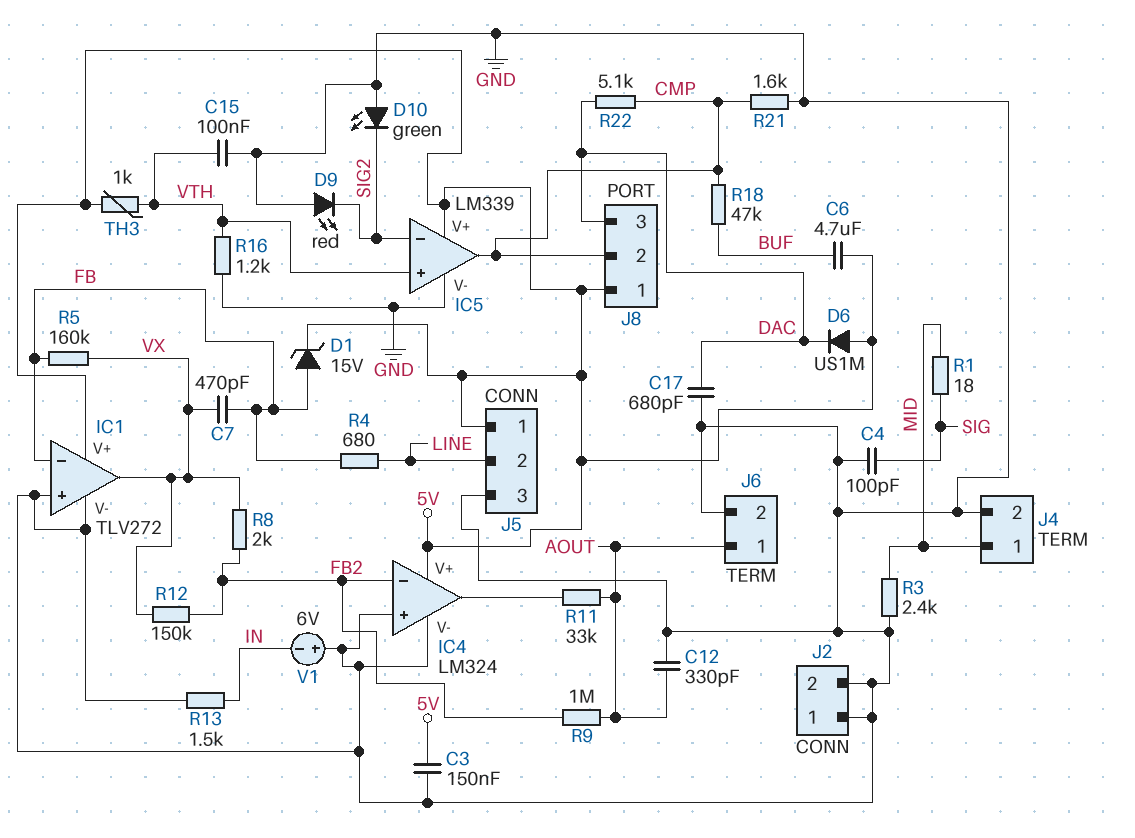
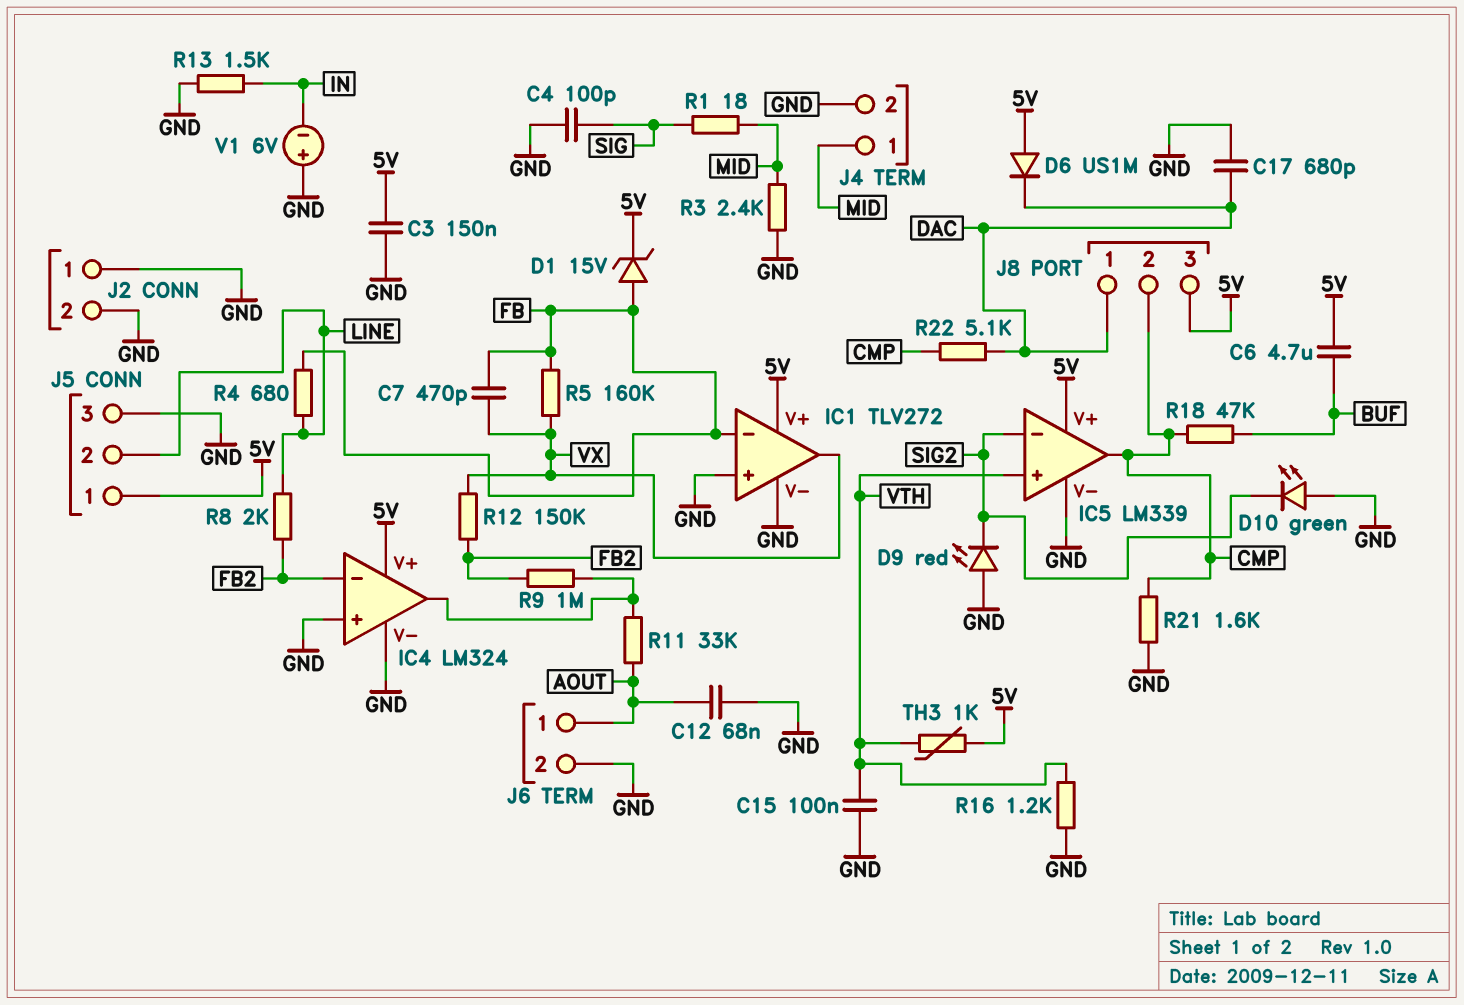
C12: 330pF (AOUT, GND) -> 68nF (AOUT, GND)
J8 pin 1: 5V -> DAC
J8 pin 3: DAC -> 5V
R8: 2k (FB2, VX) -> 2k (FB2, LINE)
R9: 1M (AOUT, FB2) -> 1M (FB2, IC4/out)

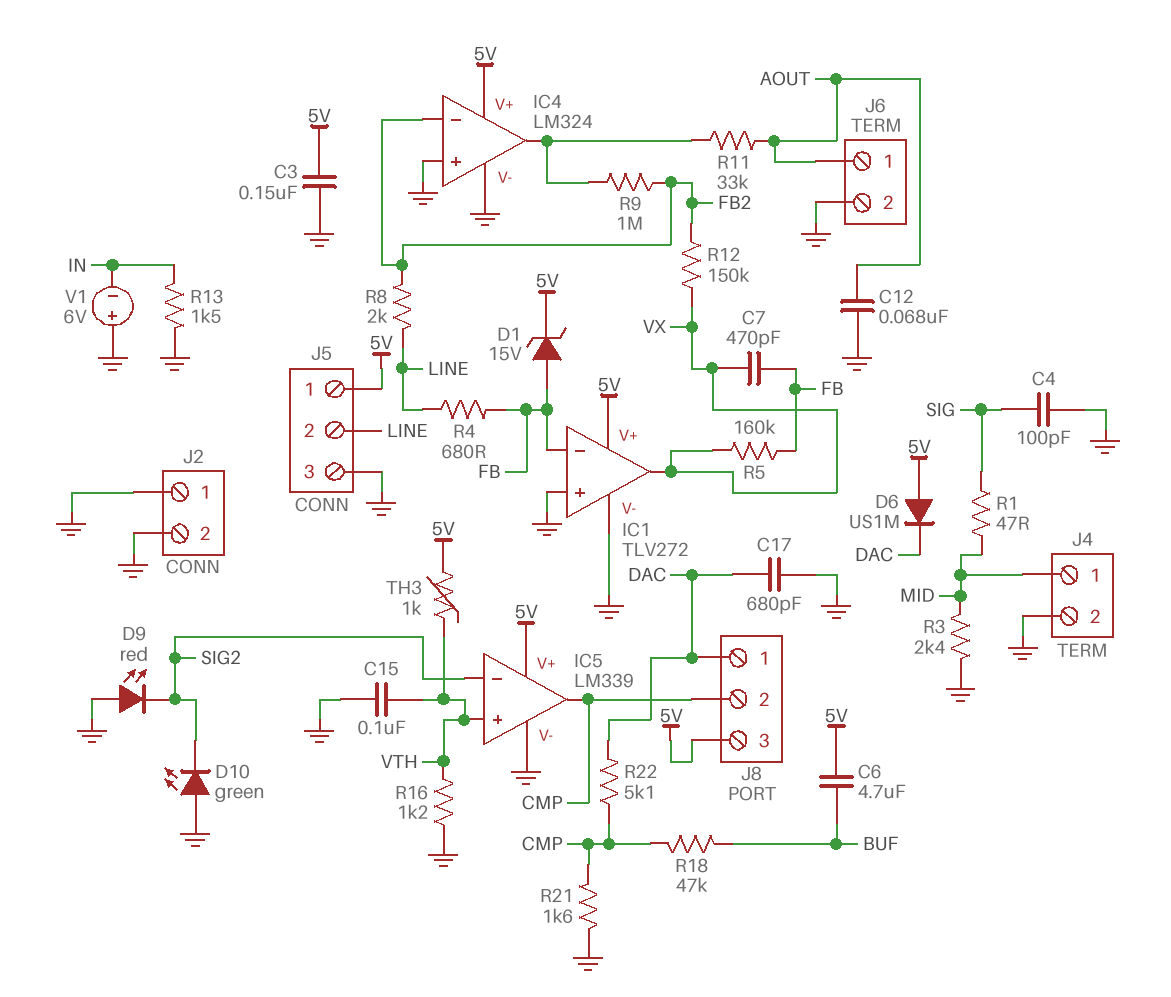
R1: 18 (MID, SIG) -> 47 (MID, SIG)

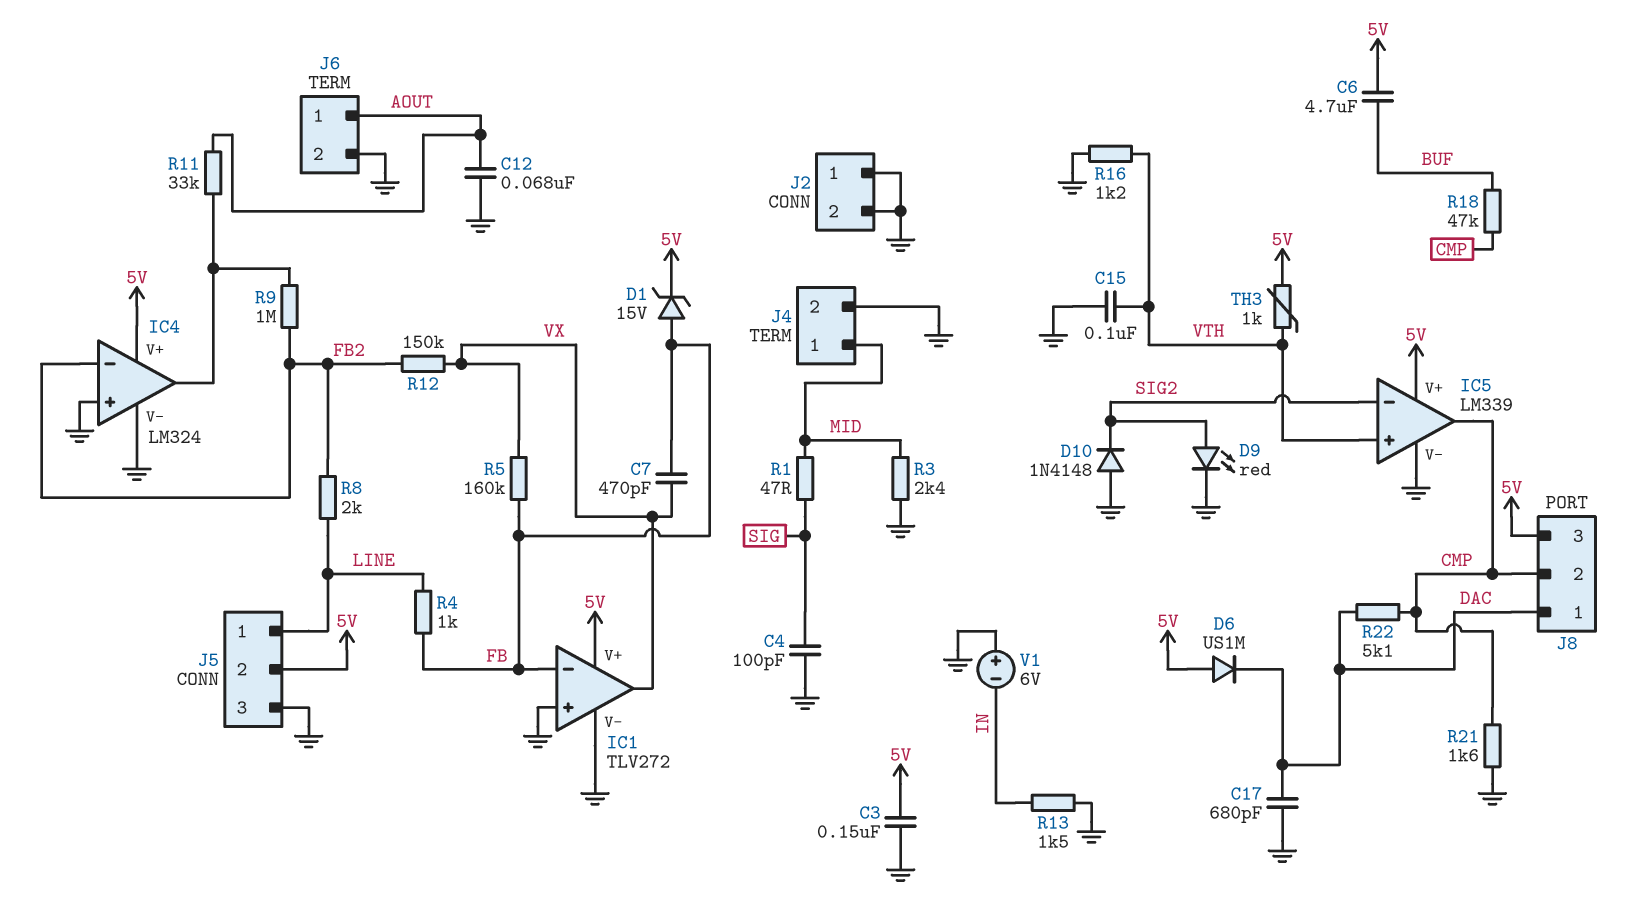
D9: LED red (A GND, K SIG2) -> LED red (A SIG2, K GND)
D10: LED green (A GND, K SIG2) -> diode 1N4148 (A GND, K SIG2)
J5 pin 1: 5V -> LINE
J5 pin 2: LINE -> 5V
R4: 680 (FB, LINE) -> 1k (FB, LINE)

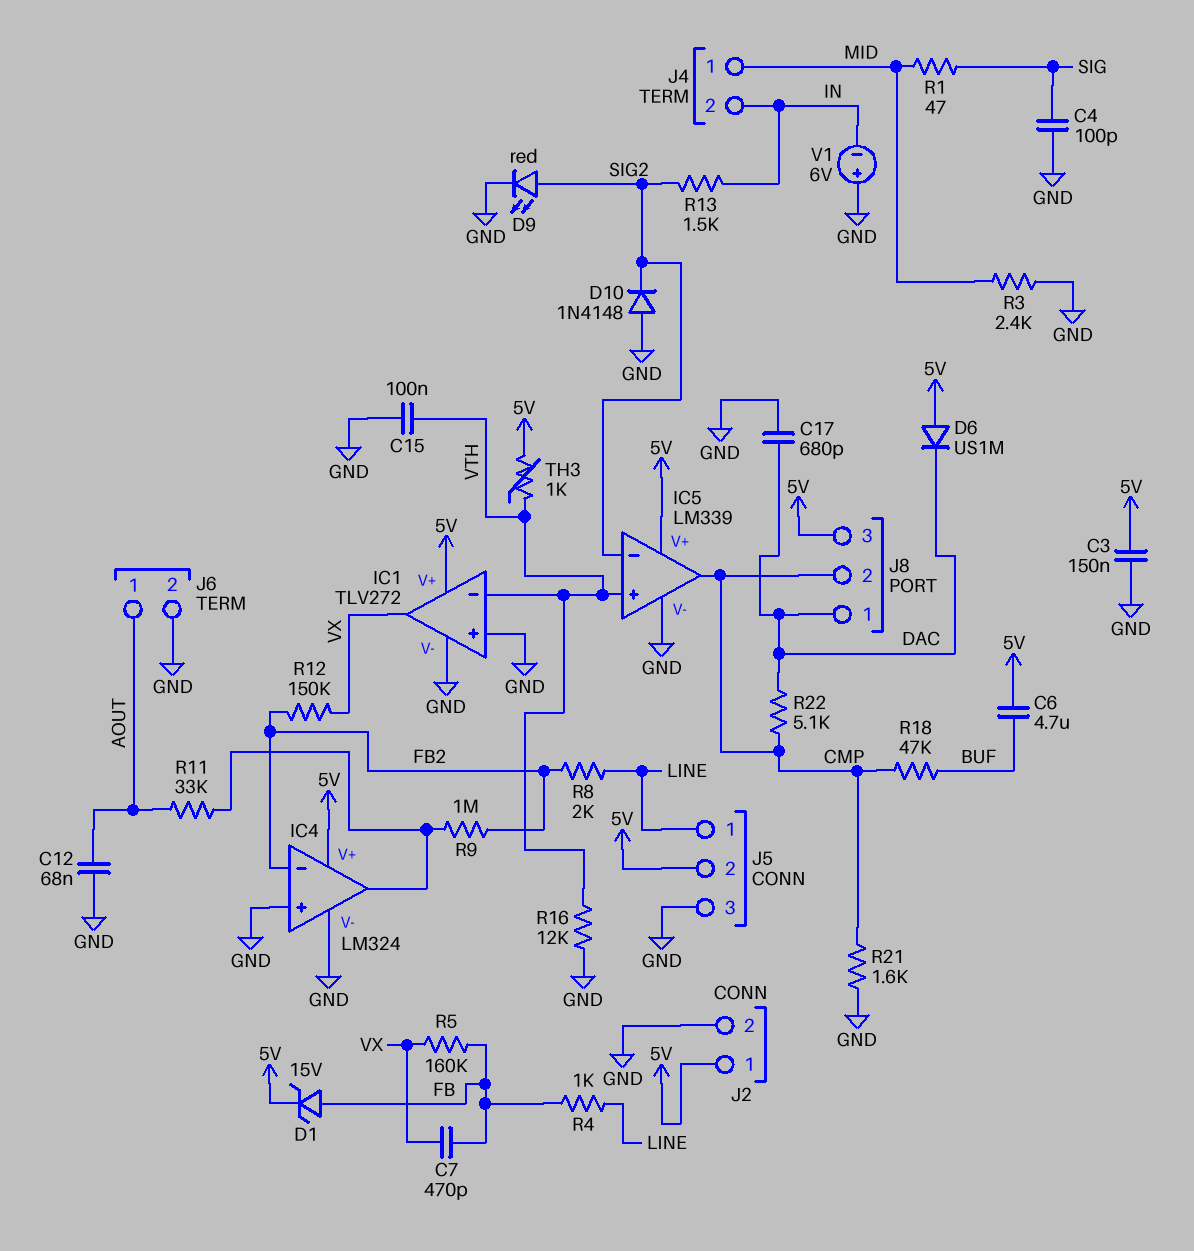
IC1 pin in-: FB -> VTH
J2 pin 1: GND -> 5V
J4 pin 2: GND -> IN
R13: 1.5k (GND, IN) -> 1.5k (IN, SIG2)
R16: 1.2k (GND, VTH) -> 12k (GND, VTH)

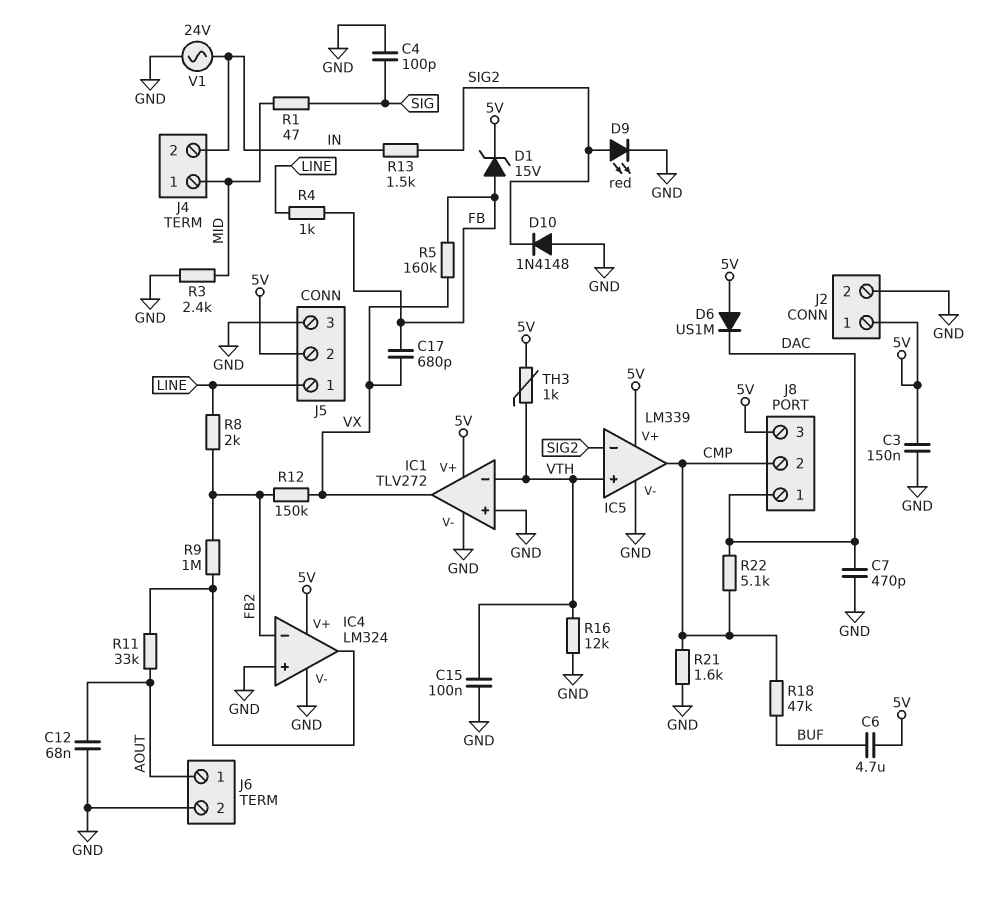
C7: 470pF (FB, VX) -> 470pF (DAC, GND)
C17: 680pF (DAC, GND) -> 680pF (FB, VX)
V1: 6V (plus GND, minus IN) -> AC 24V (GND, IN)

